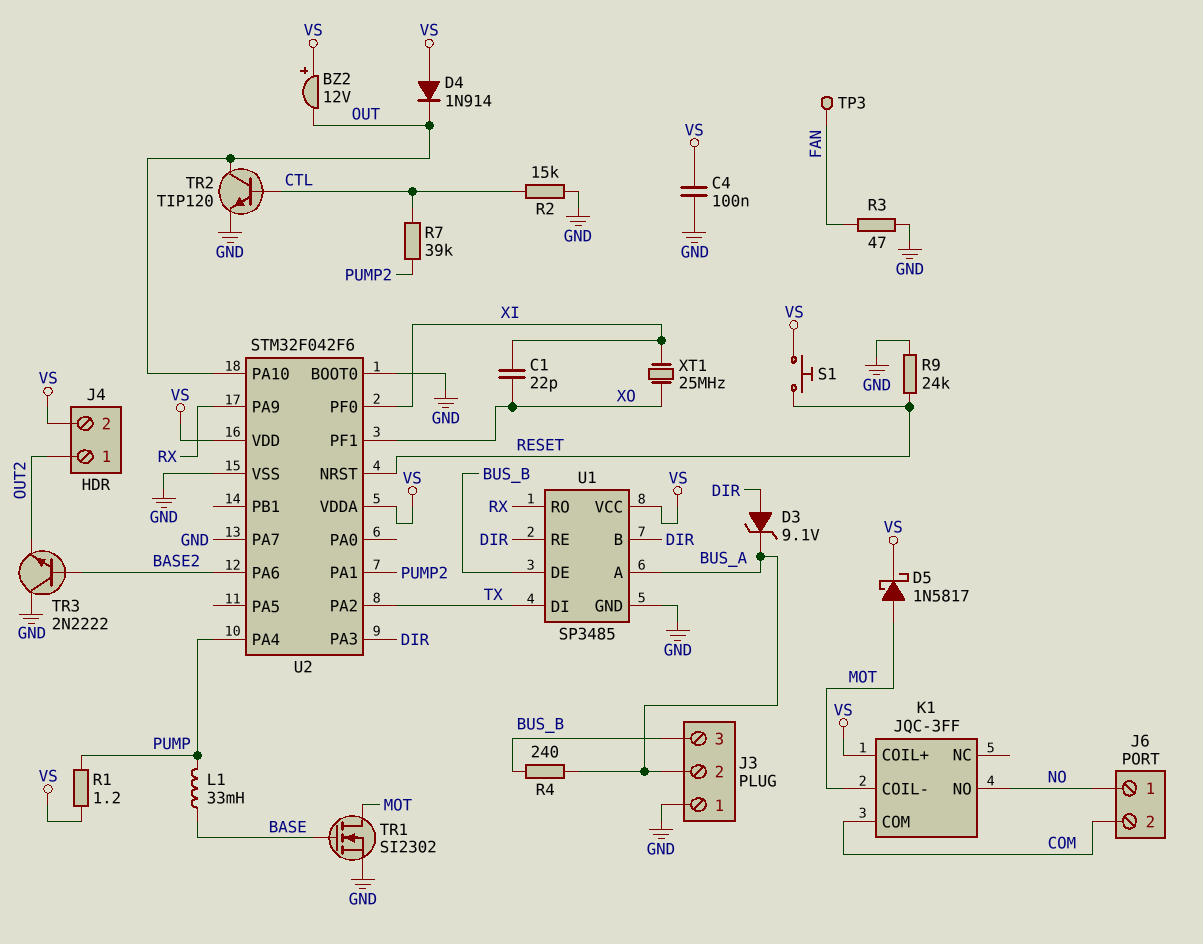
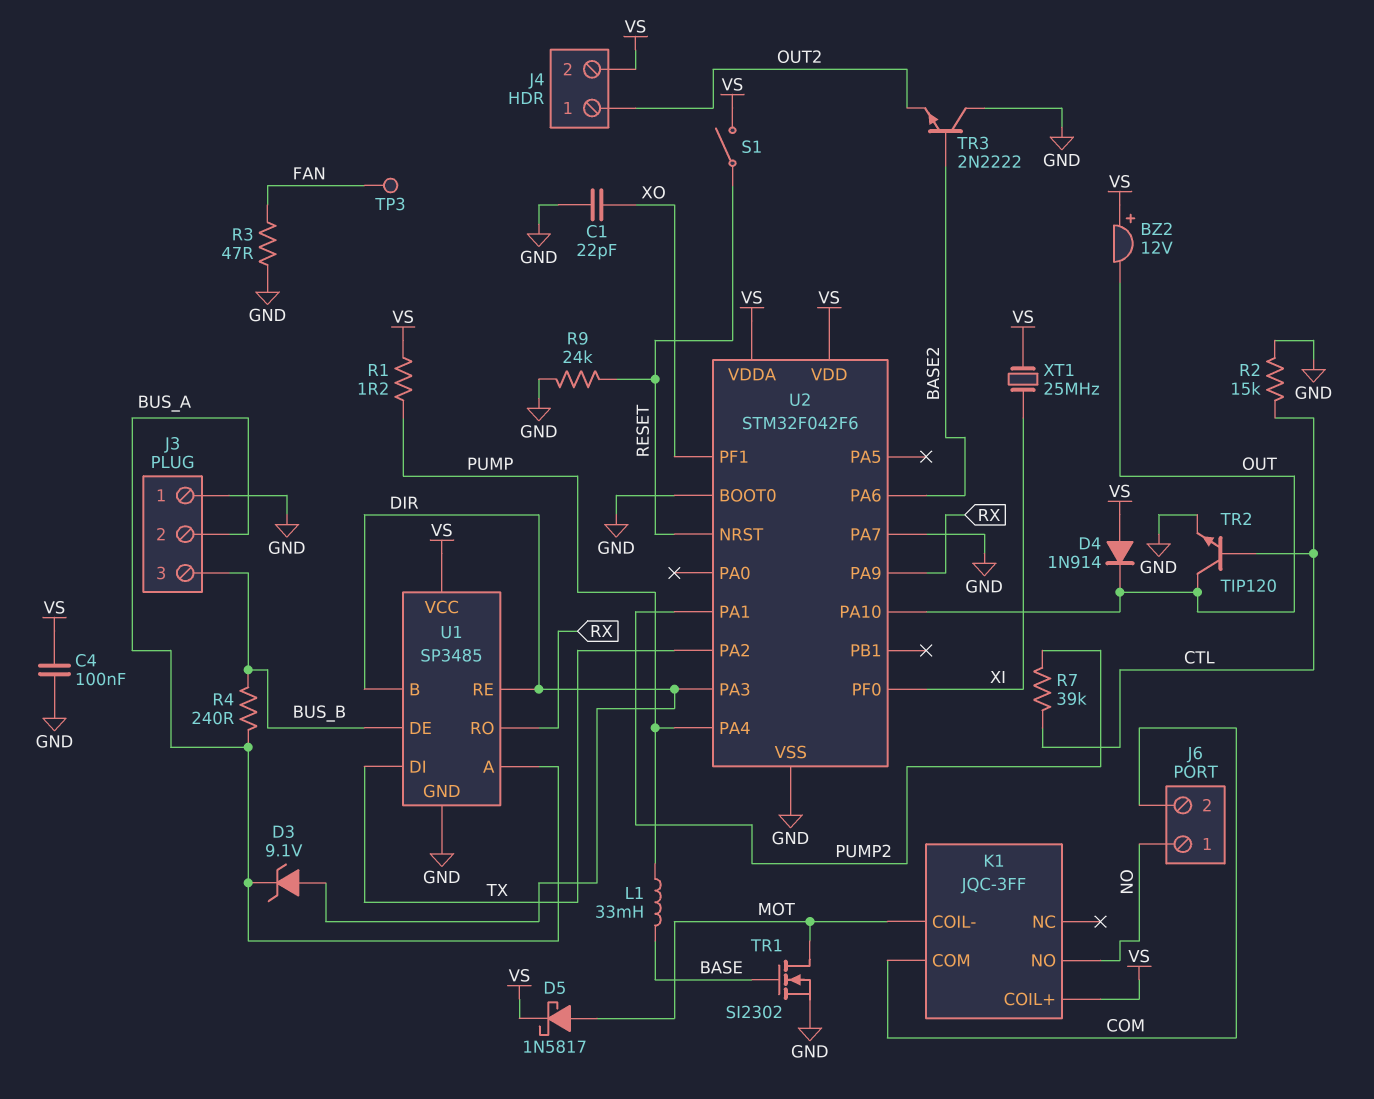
C1: 22pF (XI, XO) -> 22pF (GND, XO)
S1: button (RESET, VS) -> switch (RESET, VS)
XT1: 25MHz (XI, XO) -> 25MHz (VS, XI)

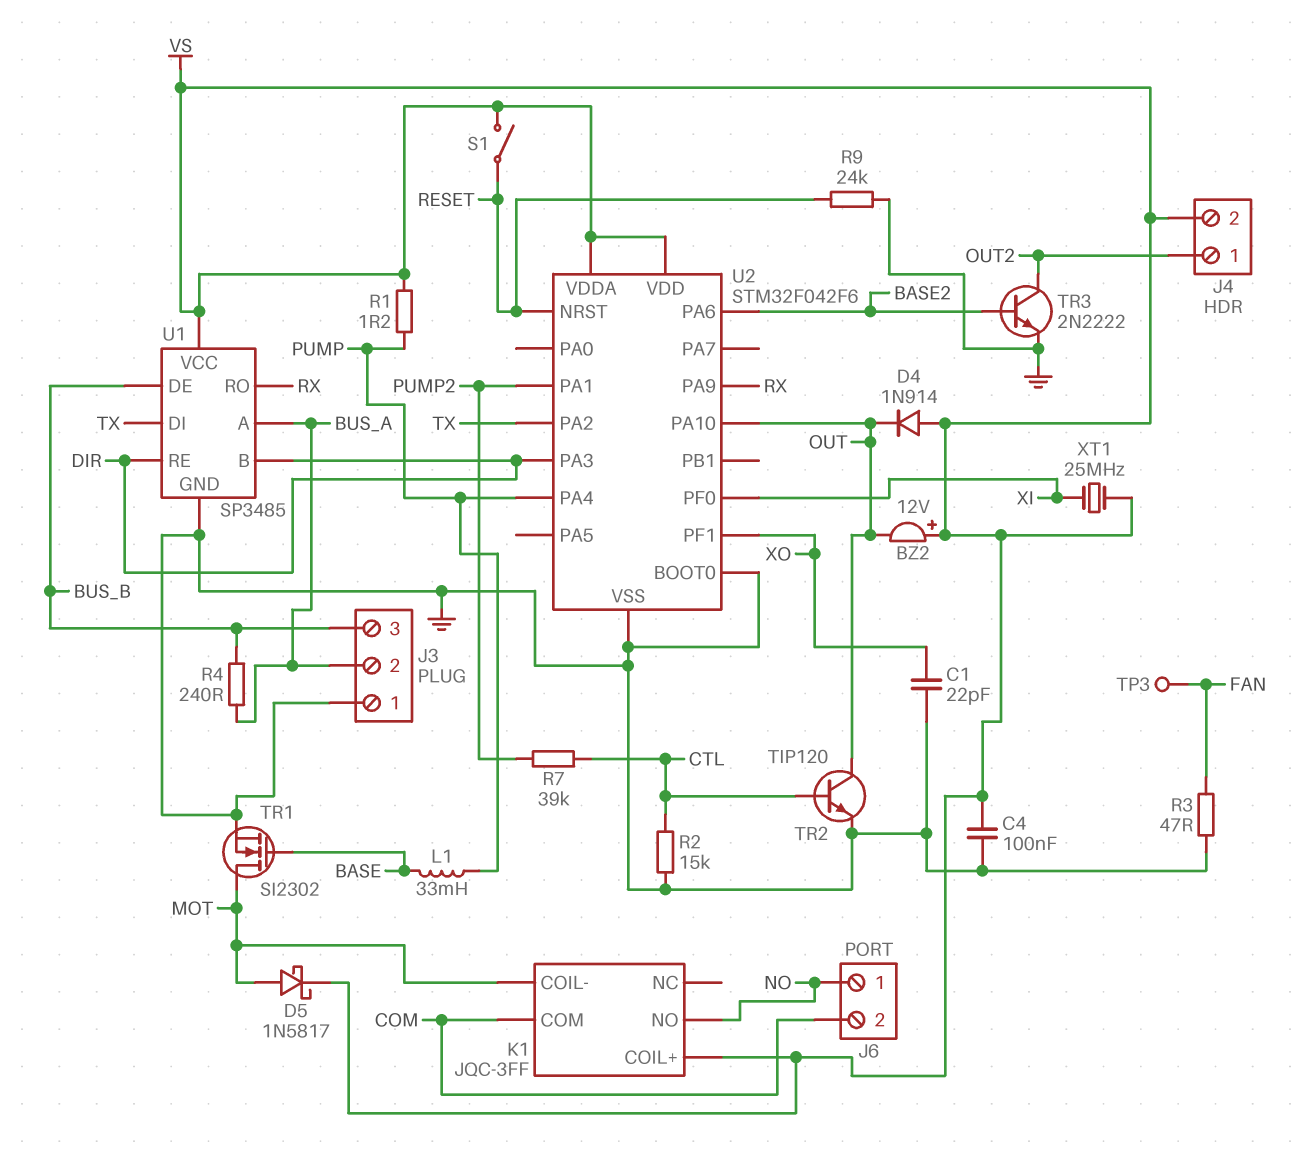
D3: zener 9.1V (A DIR, K BUS_A) -> none
TR3: NPN 2N2222 (B BASE2, C GND, E OUT2) -> NPN 2N2222 (B BASE2, C OUT2, E GND)
U2 pin PA7: GND -> none

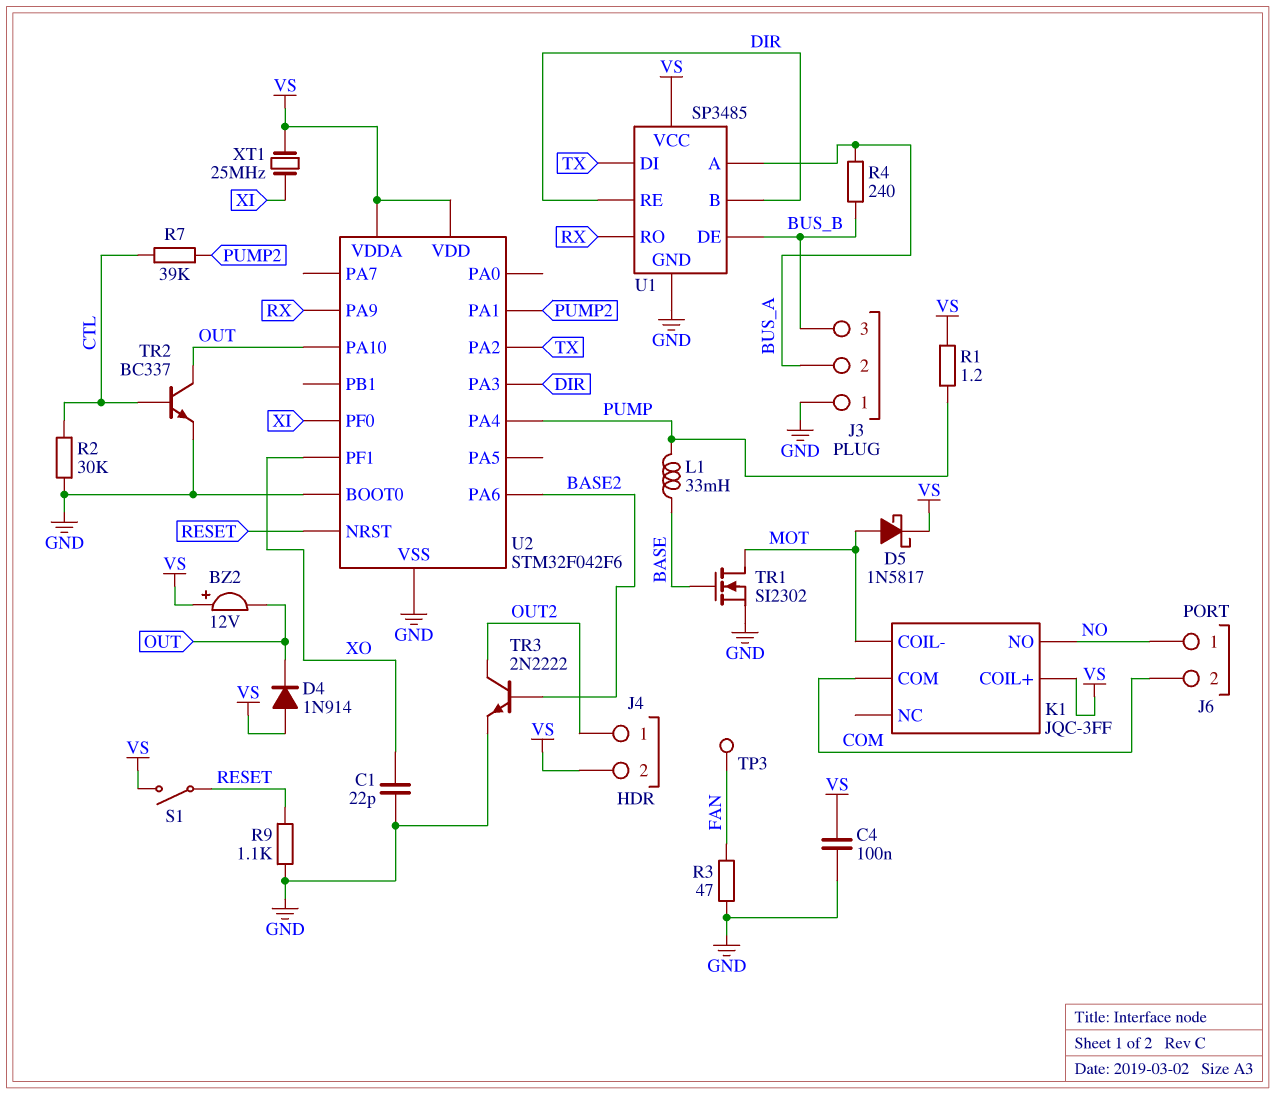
R2: 15k (CTL, GND) -> 30k (CTL, GND)
R9: 24k (GND, RESET) -> 1.1k (GND, RESET)
TR2: NPN TIP120 (B CTL, C OUT, E GND) -> NPN BC337 (B CTL, C OUT, E GND)

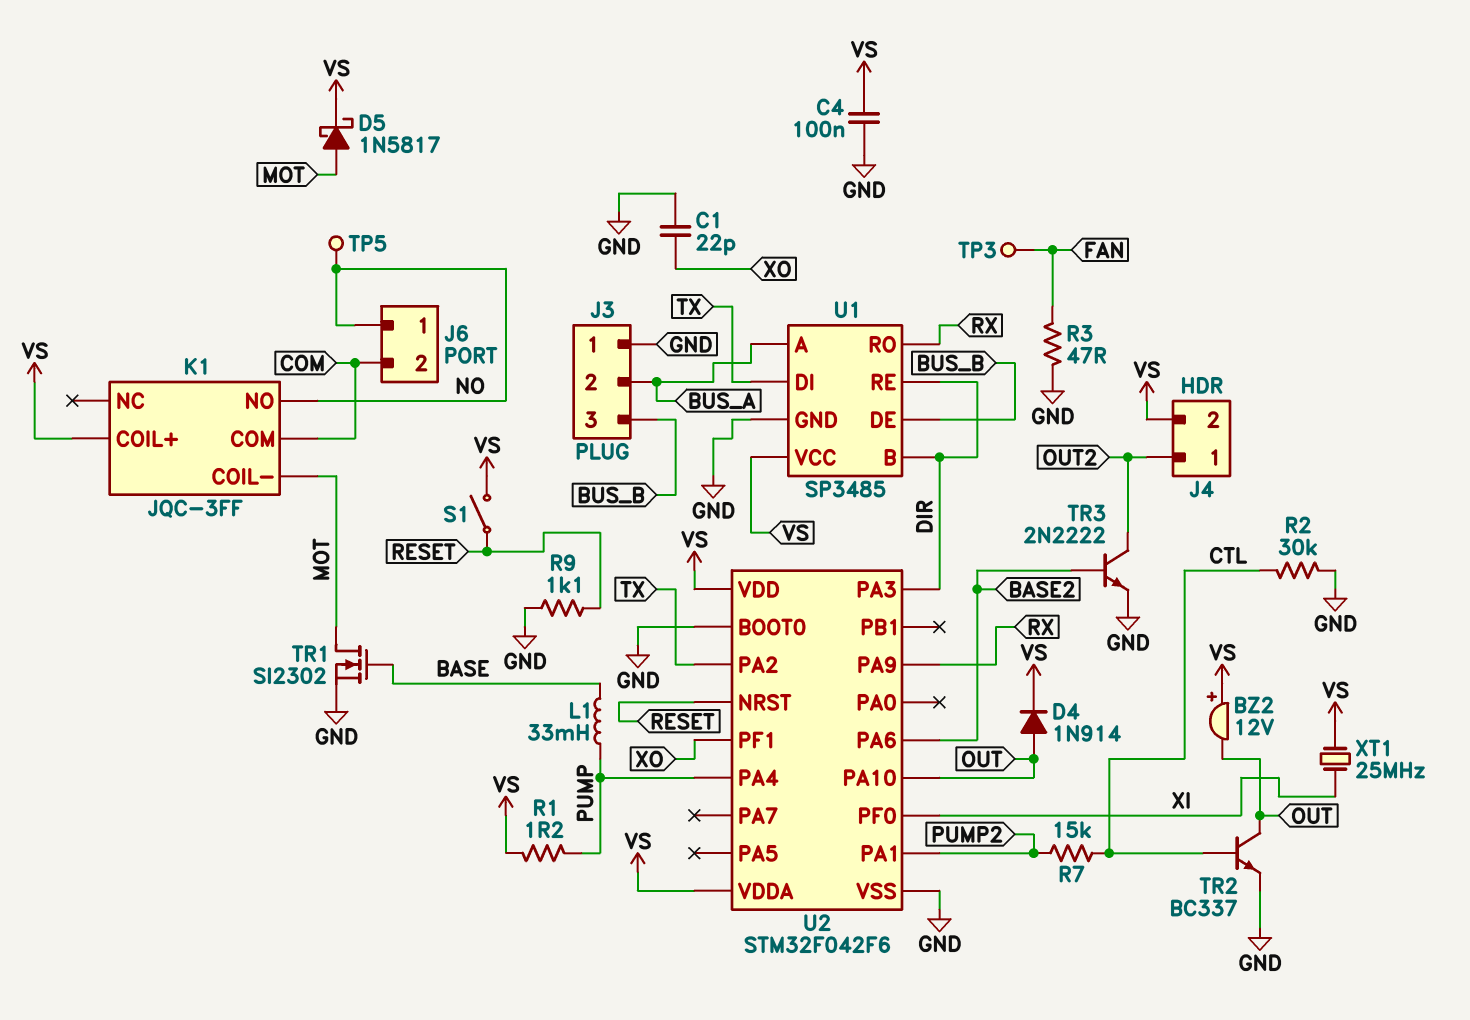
D4: diode 1N914 (A VS, K OUT) -> diode 1N914 (A OUT, K VS)
R4: 240 (BUS_A, BUS_B) -> none
R7: 39k (CTL, PUMP2) -> 15k (CTL, PUMP2)
TP5: none -> test point (NO)

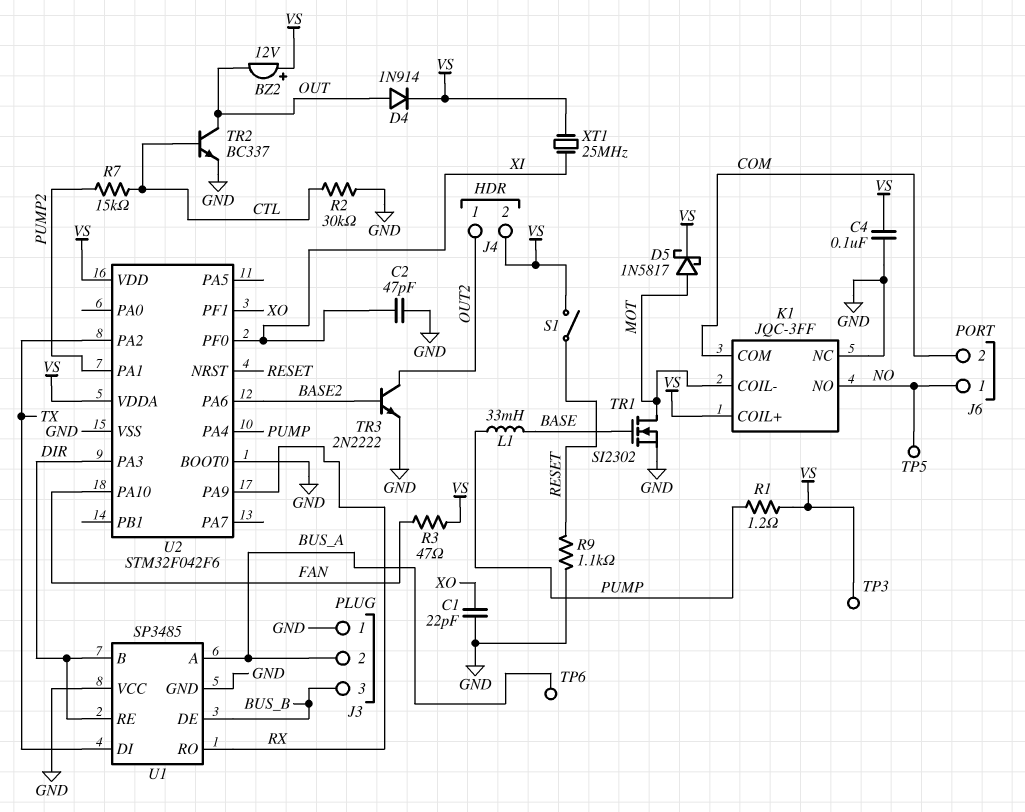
C2: none -> 47pF (GND, XI)
K1 pin NC: none -> GND
R3: 47 (FAN, GND) -> 47 (FAN, VS)
TP3: test point (FAN) -> test point (VS)
TP6: none -> test point (BUS_A)
U1 pin VCC: VS -> GND
U2 pin PA10: OUT -> FAN

